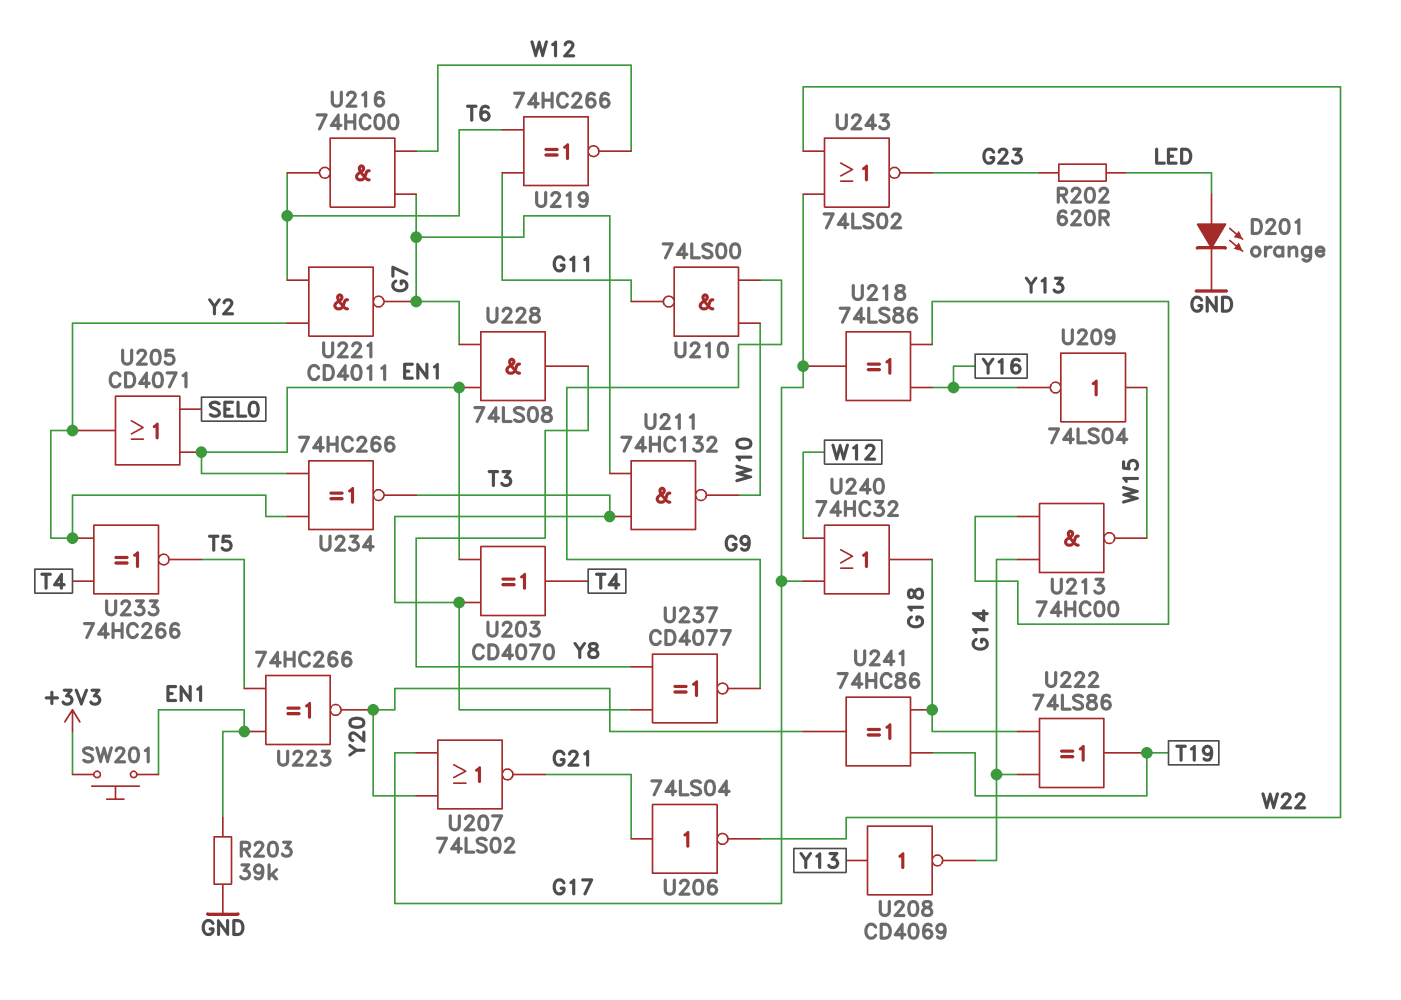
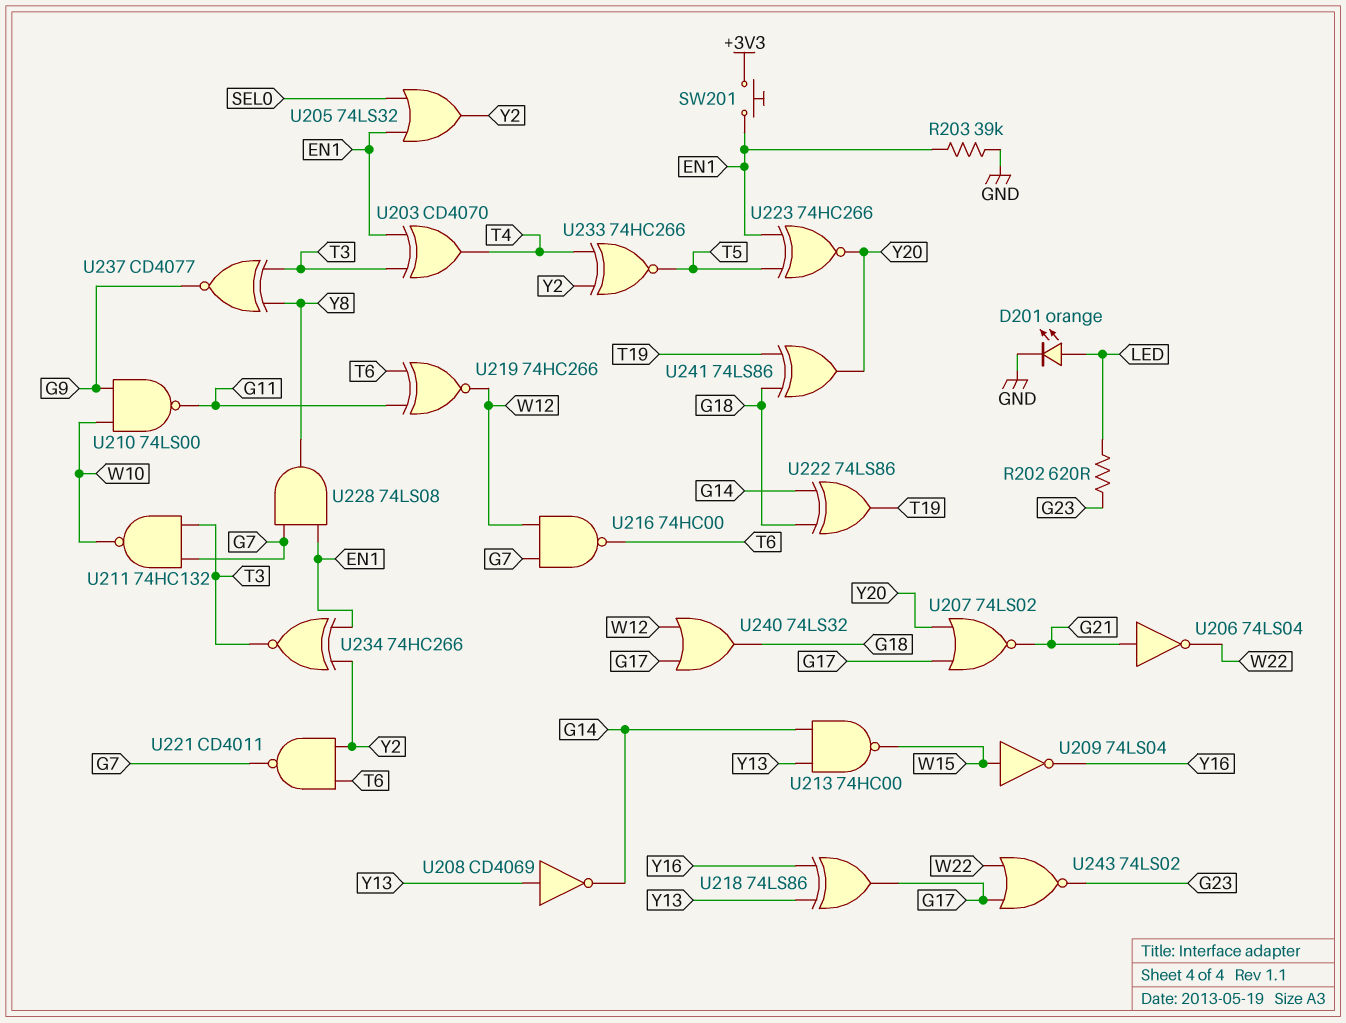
U205: OR CD4071 (in EN1, in SEL0, out Y2) -> OR 74LS32 (in EN1, in SEL0, out Y2)
U240: OR 74HC32 (in G17, in W12, out G18) -> OR 74LS32 (in G17, in W12, out G18)
U241: XOR 74HC86 (in G18, in T19, out Y20) -> XOR 74LS86 (in G18, in T19, out Y20)

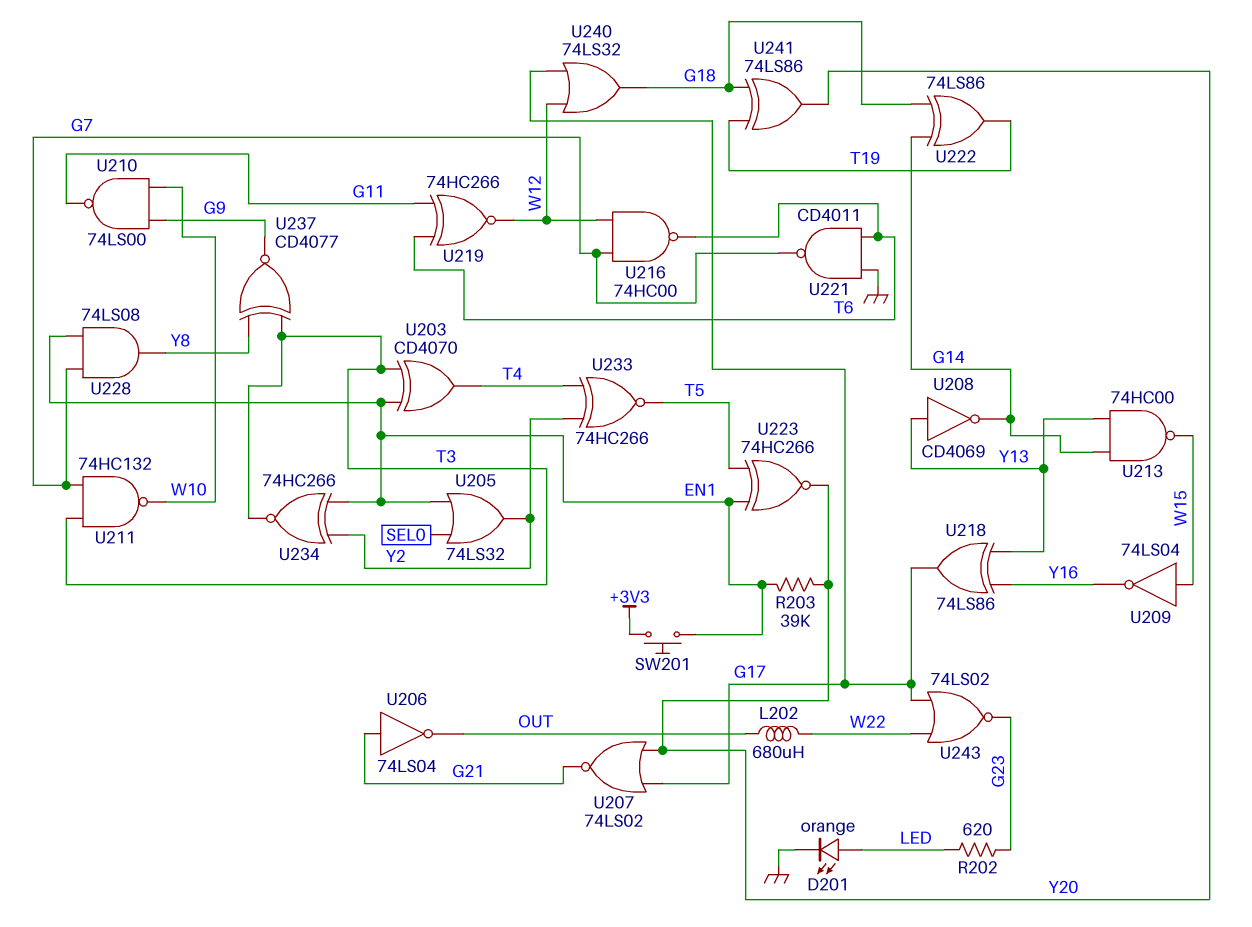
L202: none -> 680uH (OUT, W22)
R203: 39k (EN1, GND) -> 39k (EN1, Y20)
U206: NOT 74LS04 (in G21, out W22) -> NOT 74LS04 (in G21, out OUT)
U221: NAND CD4011 (in T6, in Y2, out G7) -> NAND CD4011 (in GND, in T6, out G7)

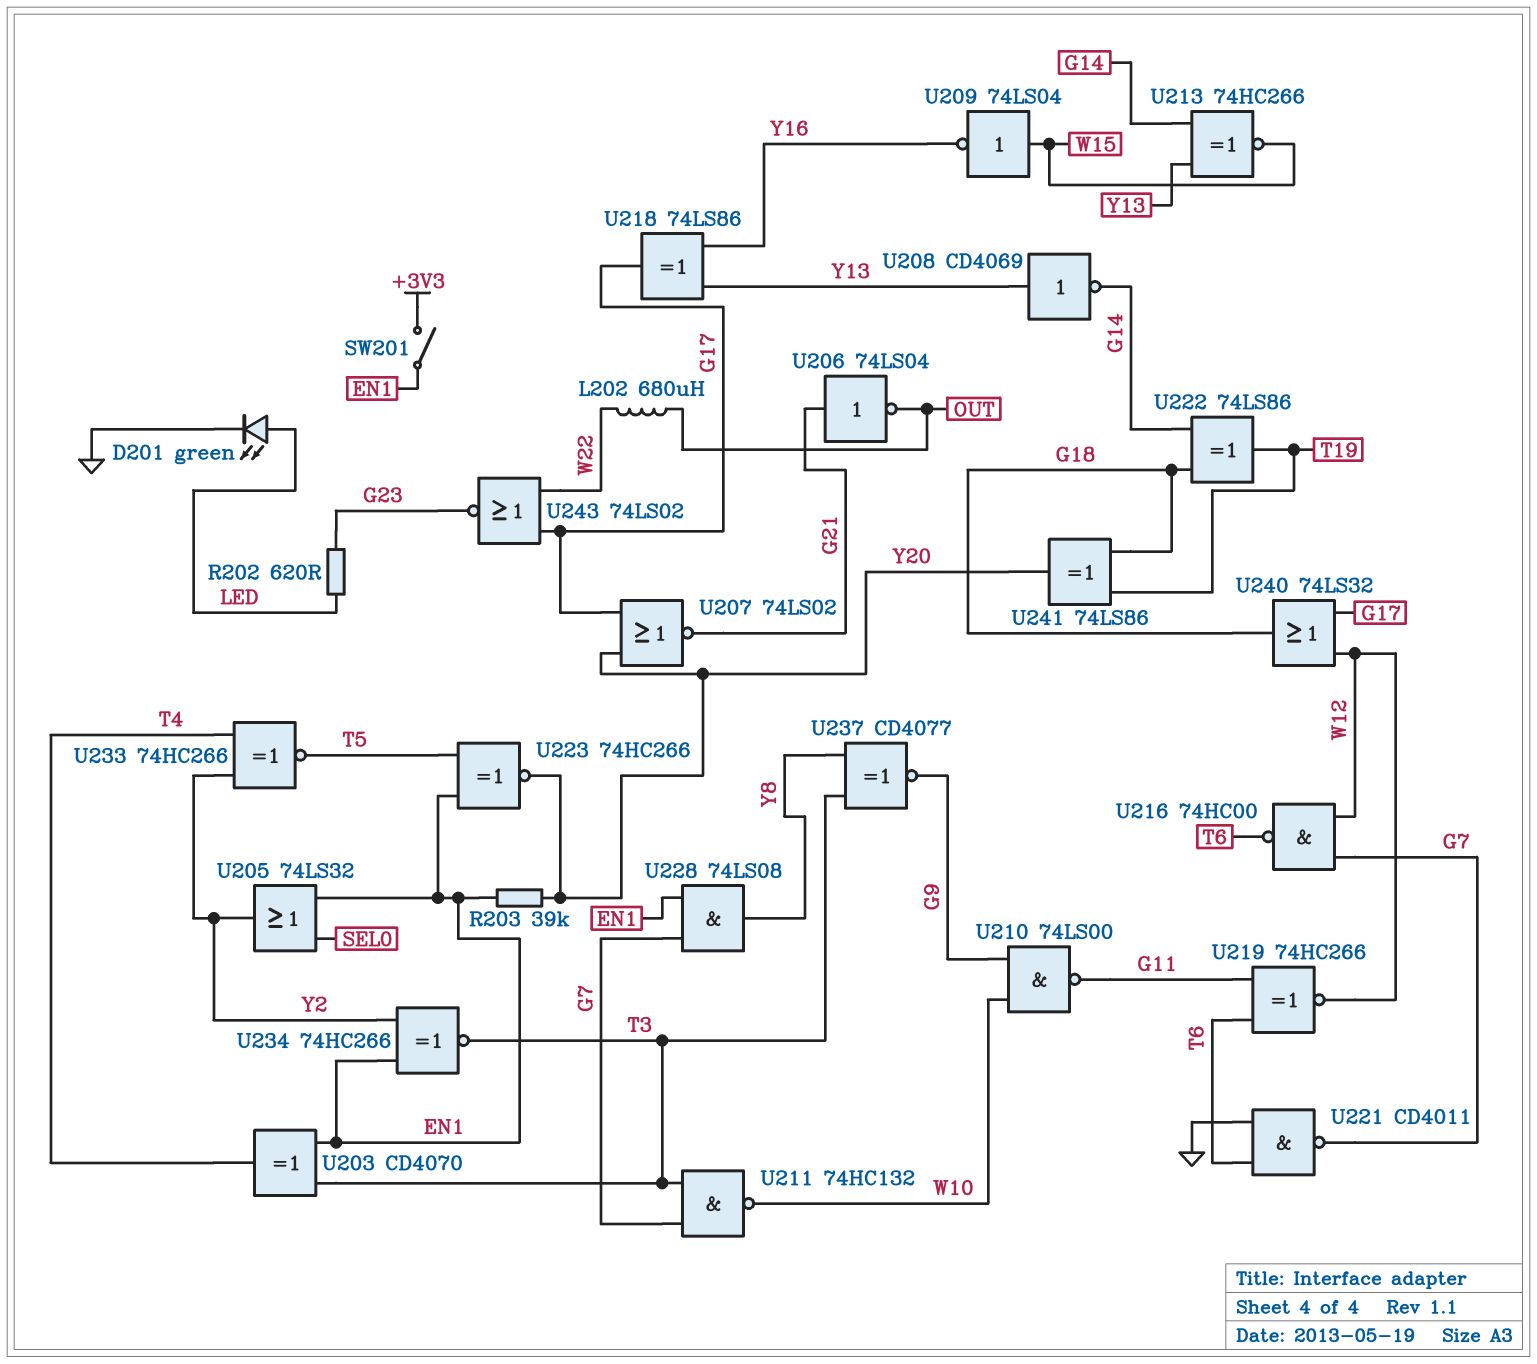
D201: LED orange (A LED, K GND) -> LED green (A LED, K GND)
SW201: button (+3V3, EN1) -> switch (+3V3, EN1)
U213: NAND 74HC00 (in G14, in Y13, out W15) -> XNOR 74HC266 (in G14, in Y13, out W15)

